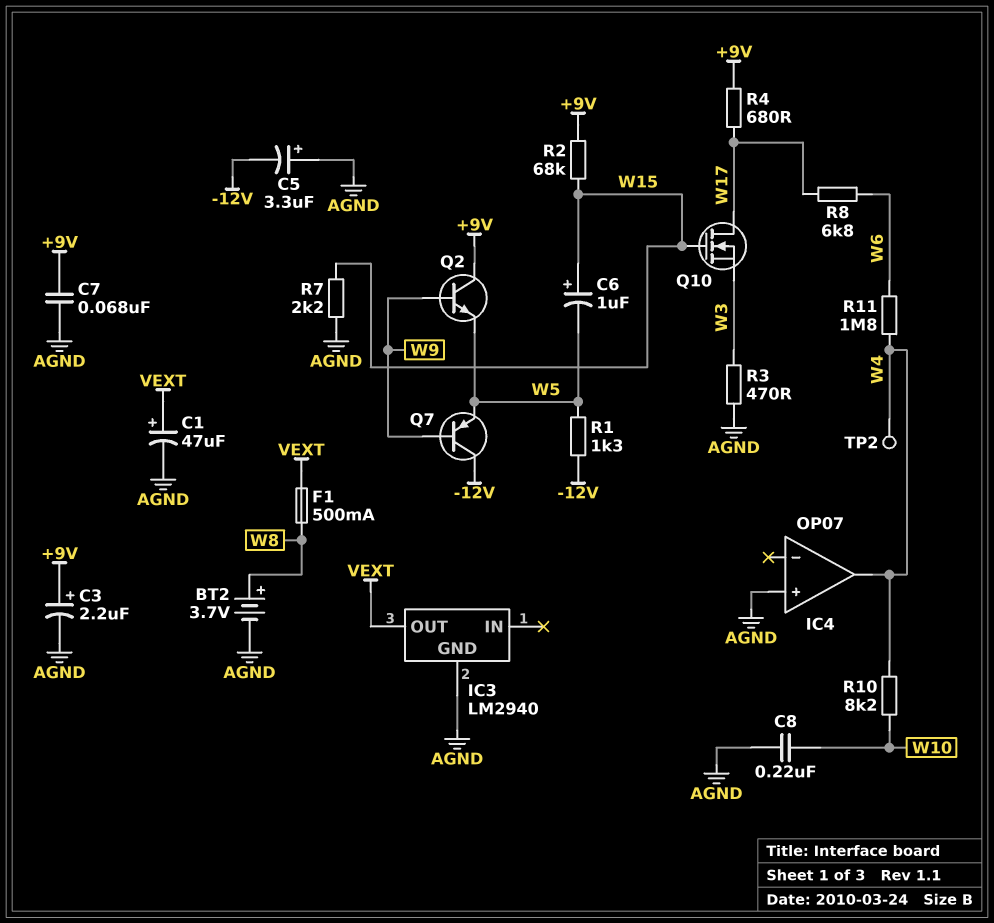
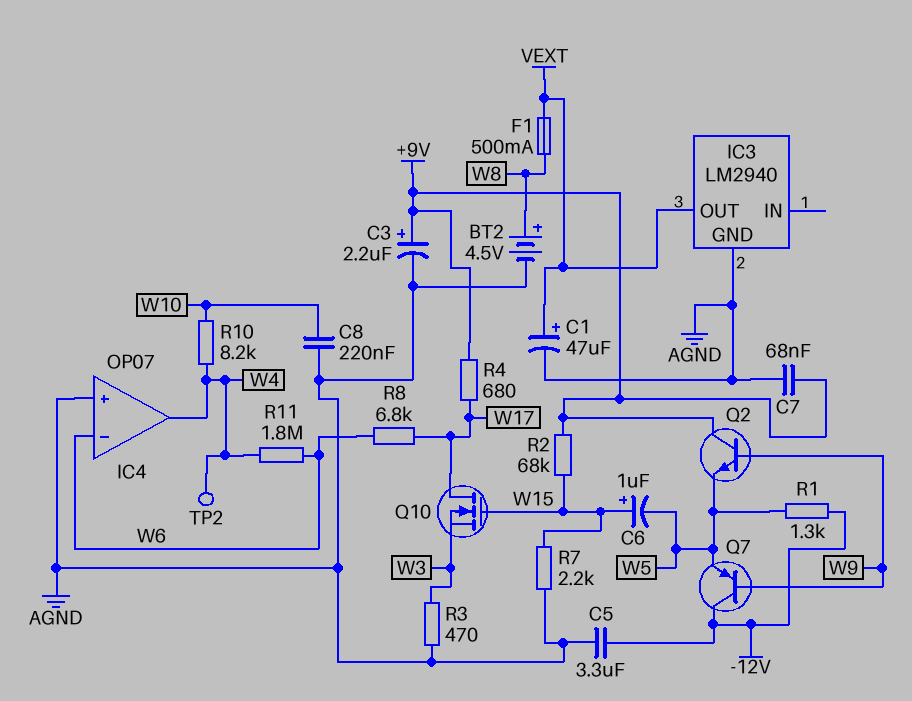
BT2: 3.7V (plus W8, minus AGND) -> 4.5V (plus W8, minus AGND)
C5: 3.3uF (plus AGND, minus -12V) -> 3.3uF (-12V, AGND)
IC4 pin in-: none -> W6

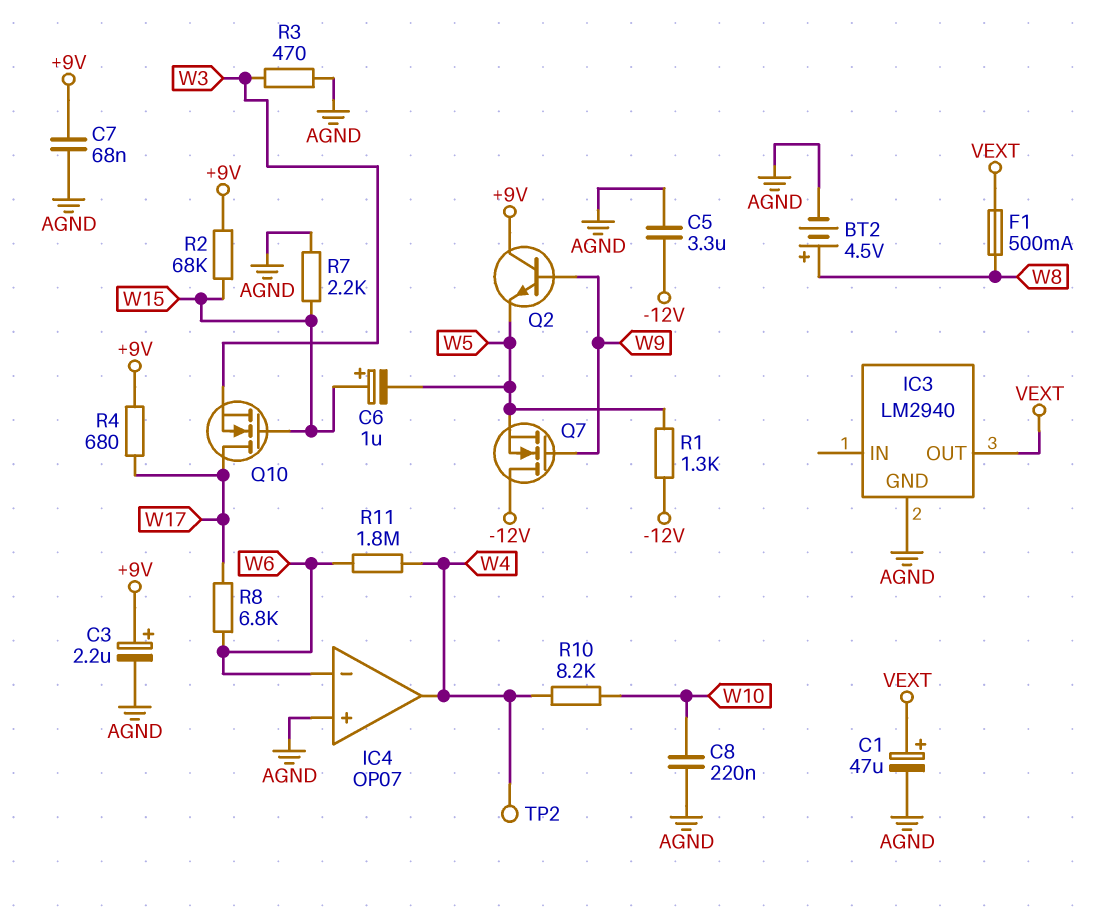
Q7: PNP (B W9, C -12V, E W5) -> NMOS (G W9, D -12V, S W5)

